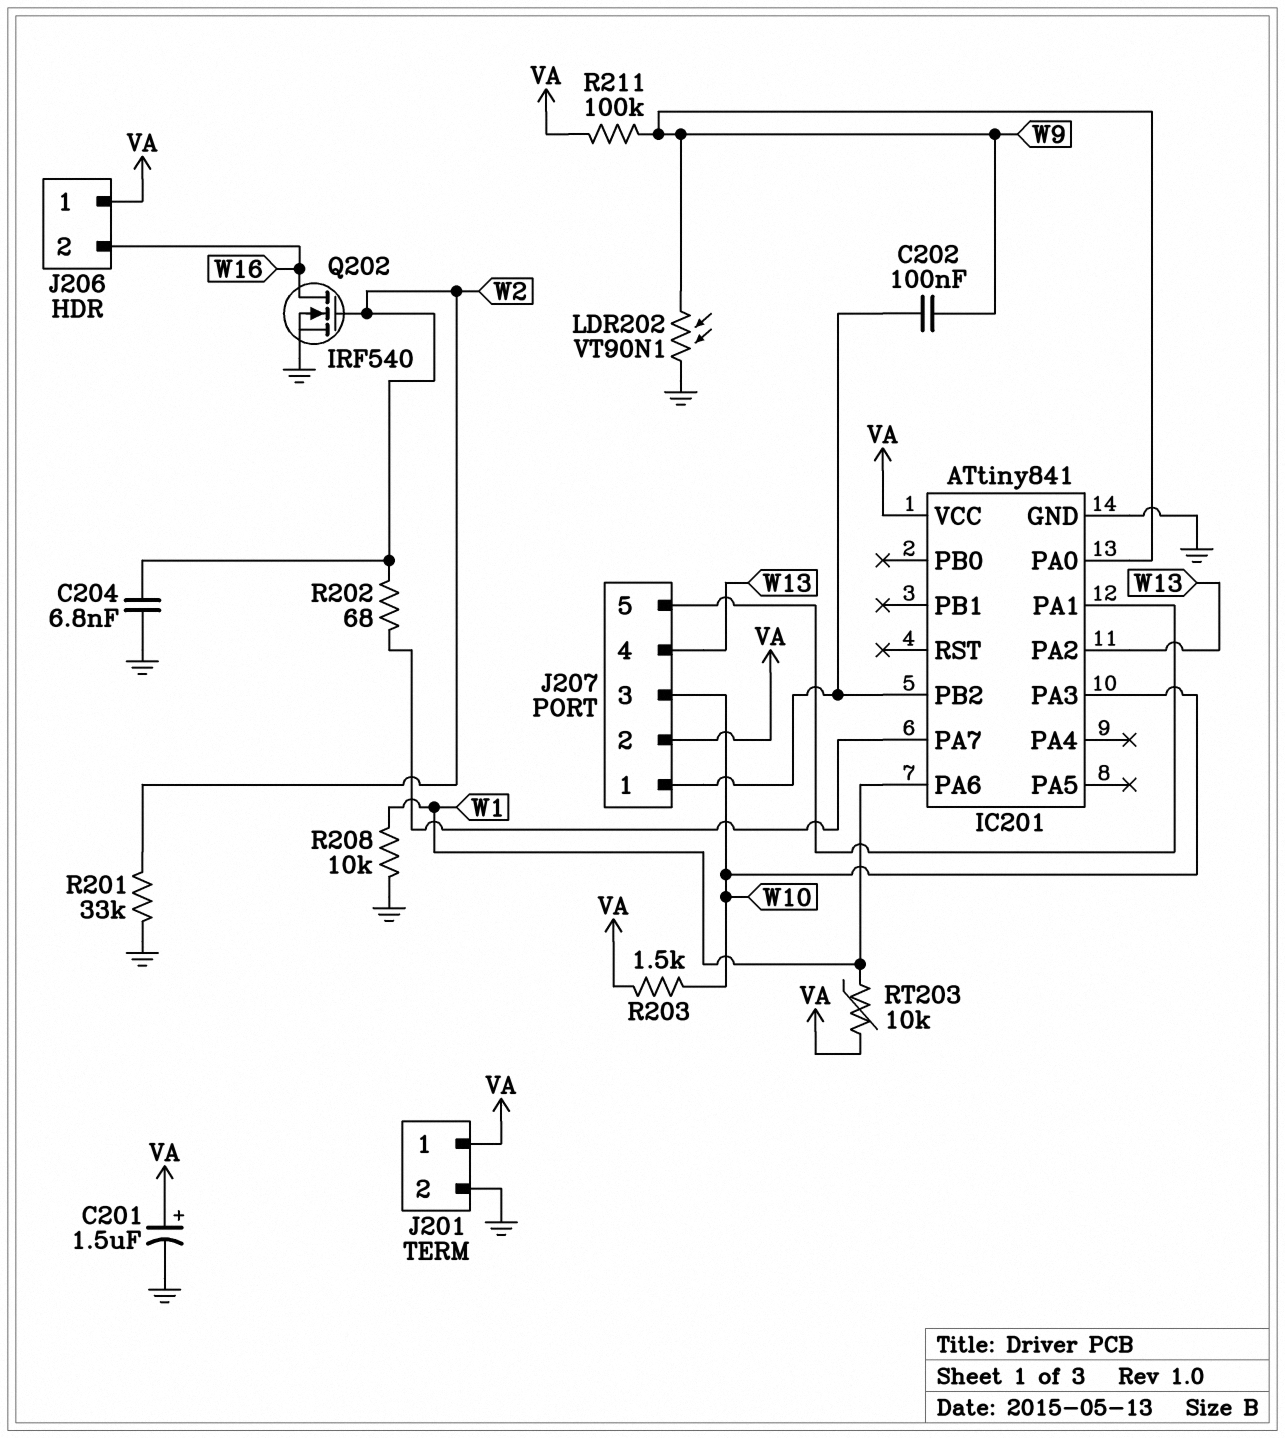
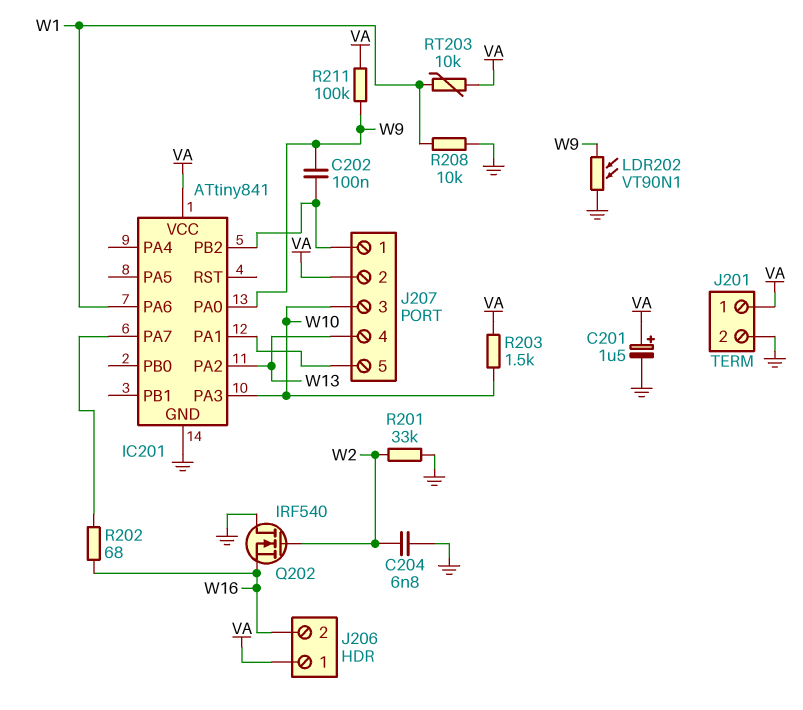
Q202: NMOS IRF540 (G W2, D W16, S GND) -> NMOS IRF540 (G W2, D GND, S W16)
R202: 68 (IC201/PA7, W2) -> 68 (IC201/PA7, W16)

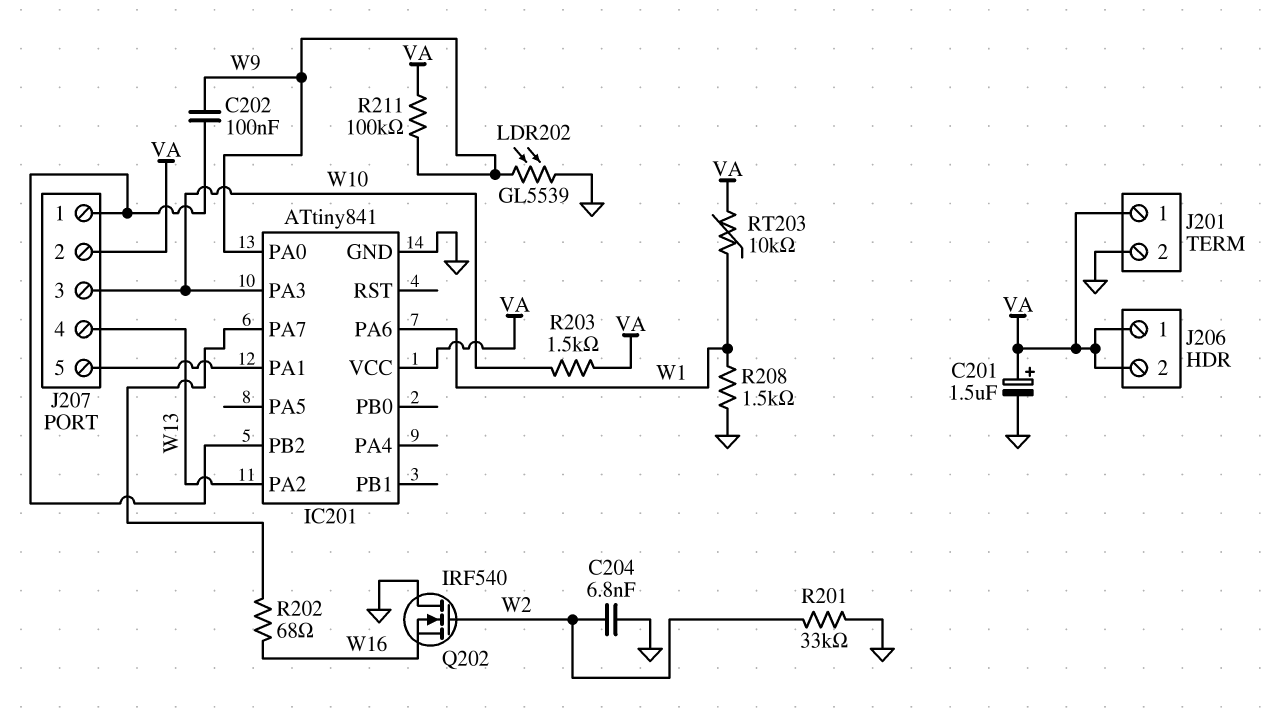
J206 pin 2: W16 -> VA
LDR202: VT90N1 (GND, W9) -> GL5539 (GND, W9)
R208: 10k (GND, W1) -> 1.5k (GND, W1)

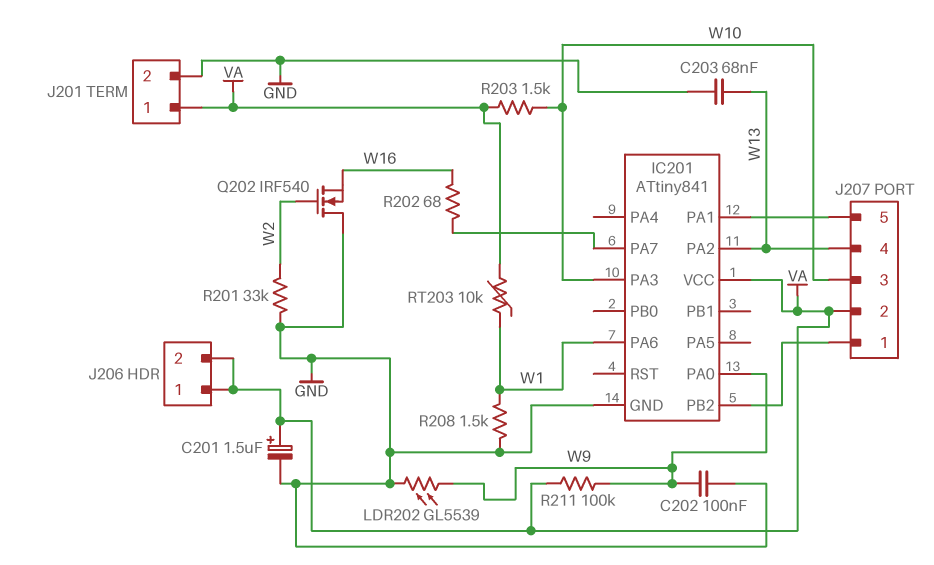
C202: 100nF (IC201/PB2, W9) -> 100nF (GND, W9)
C203: none -> 68nF (GND, W13)
C204: 6.8nF (GND, W2) -> none

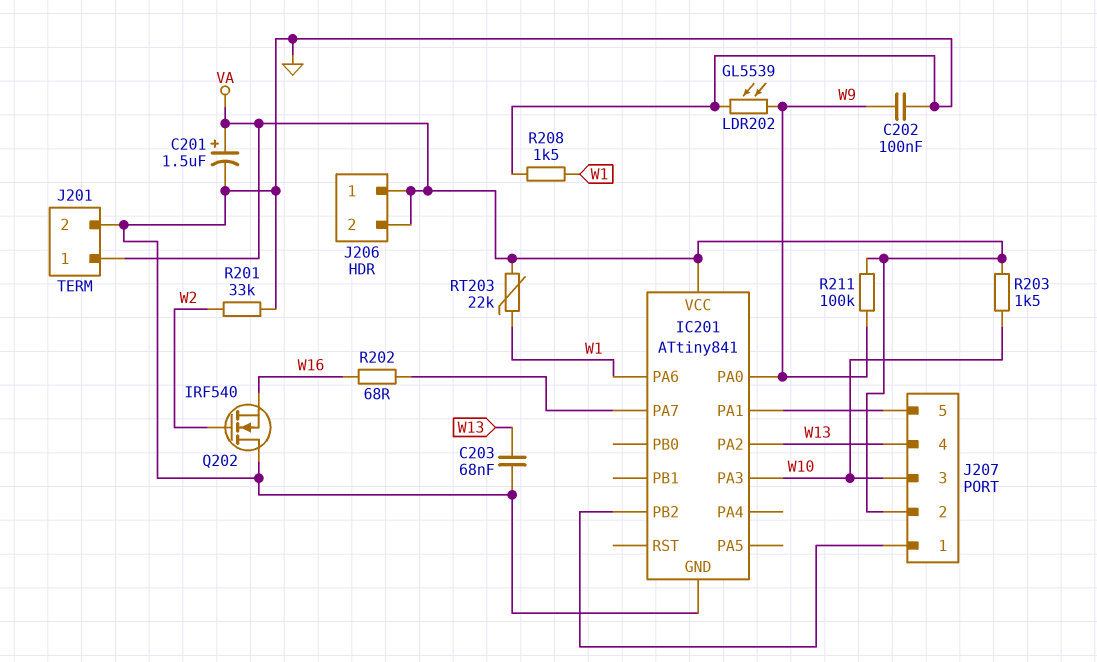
RT203: 10k (VA, W1) -> 22k (VA, W1)

